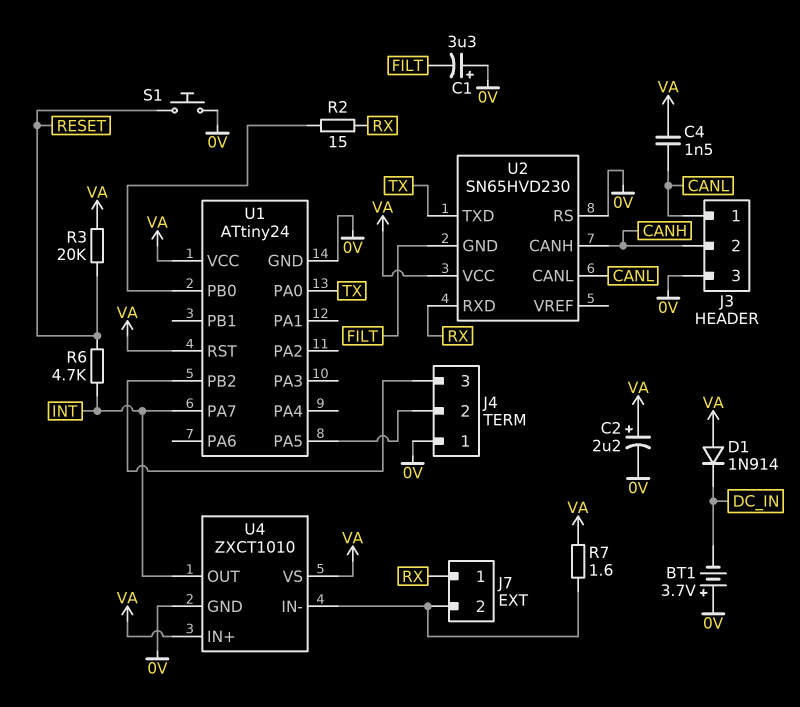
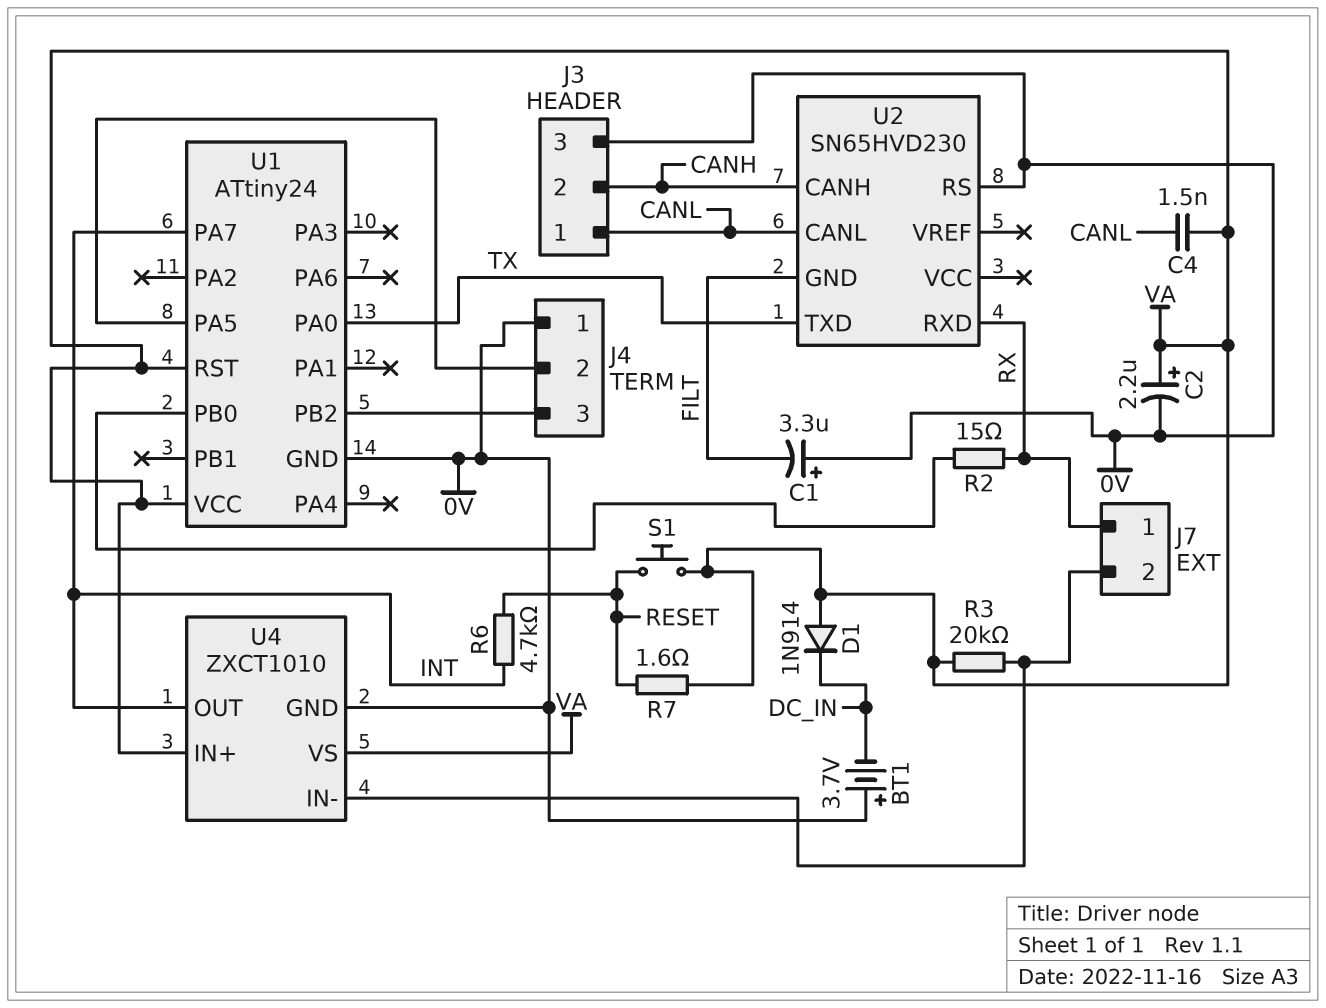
R3: 20k (RESET, VA) -> 20k (J7/2, VA)
R7: 1.6 (J7/2, VA) -> 1.6 (RESET, VA)
S1: button (0V, RESET) -> button (RESET, VA)
U2 pin VCC: VA -> none

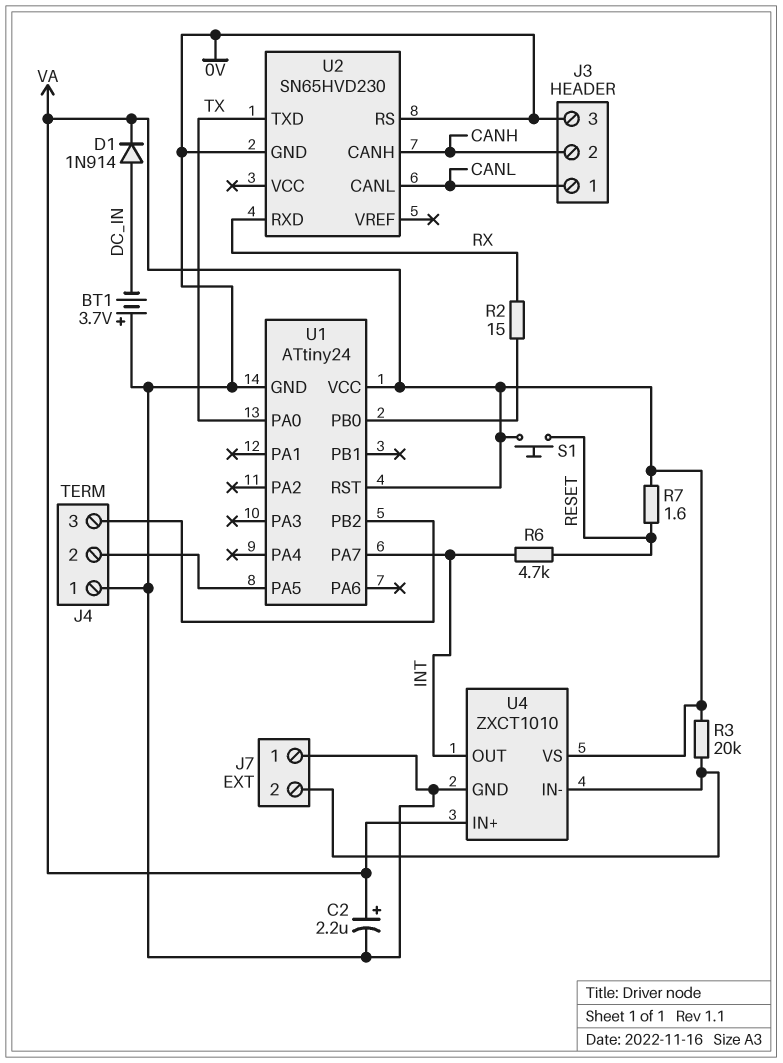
C1: 3.3uF (plus 0V, minus FILT) -> none
C4: 1.5nF (CANL, VA) -> none
D1: diode 1N914 (A VA, K DC_IN) -> diode 1N914 (A DC_IN, K VA)
J7 pin 1: RX -> 0V
U2 pin GND: FILT -> 0V

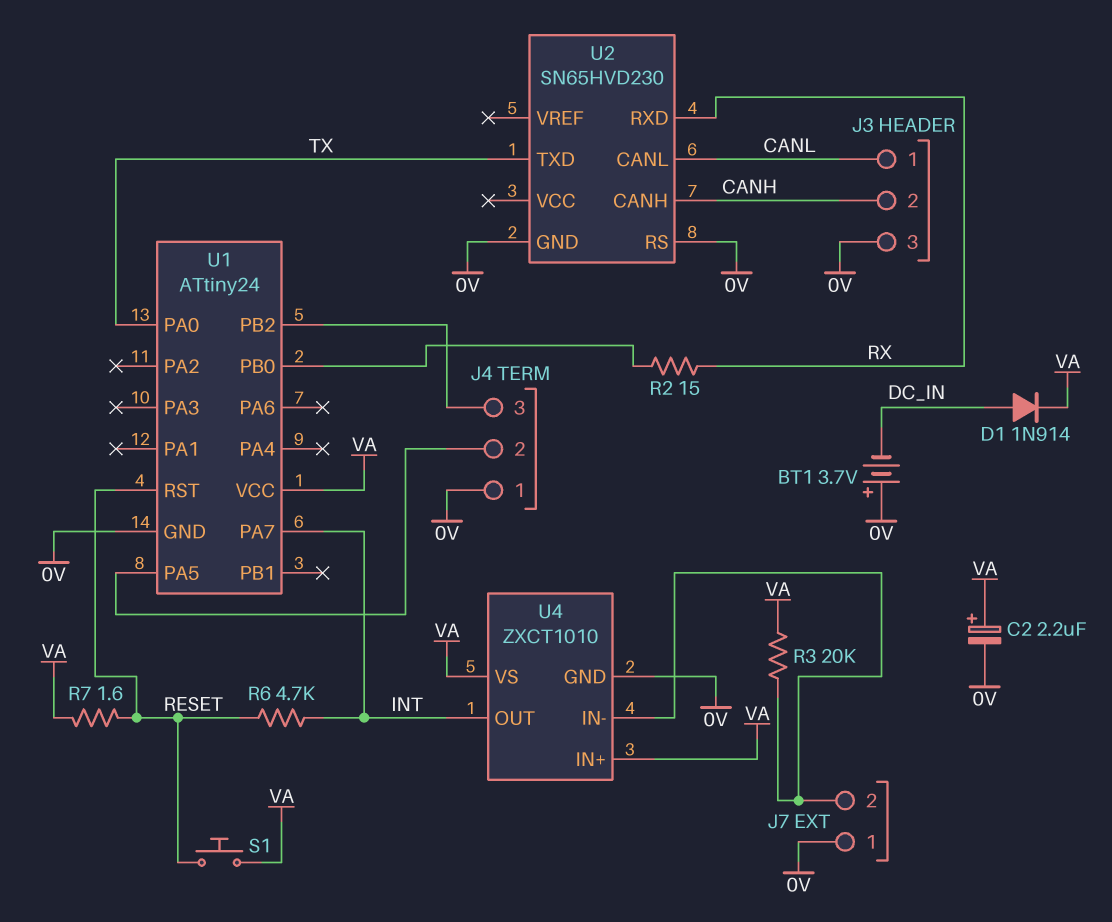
U1 pin RST: VA -> RESET

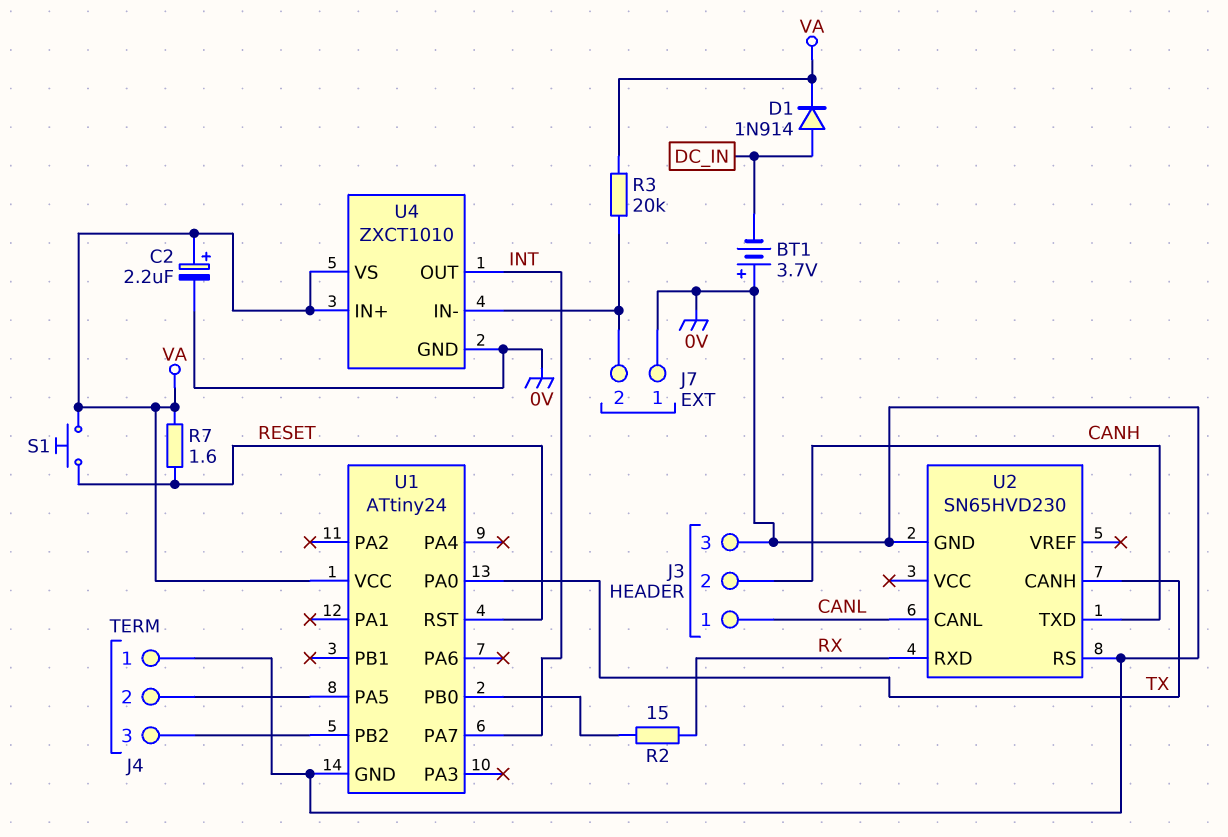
R6: 4.7k (INT, RESET) -> none
U2 pin CANH: CANH -> TX
U2 pin TXD: TX -> CANH

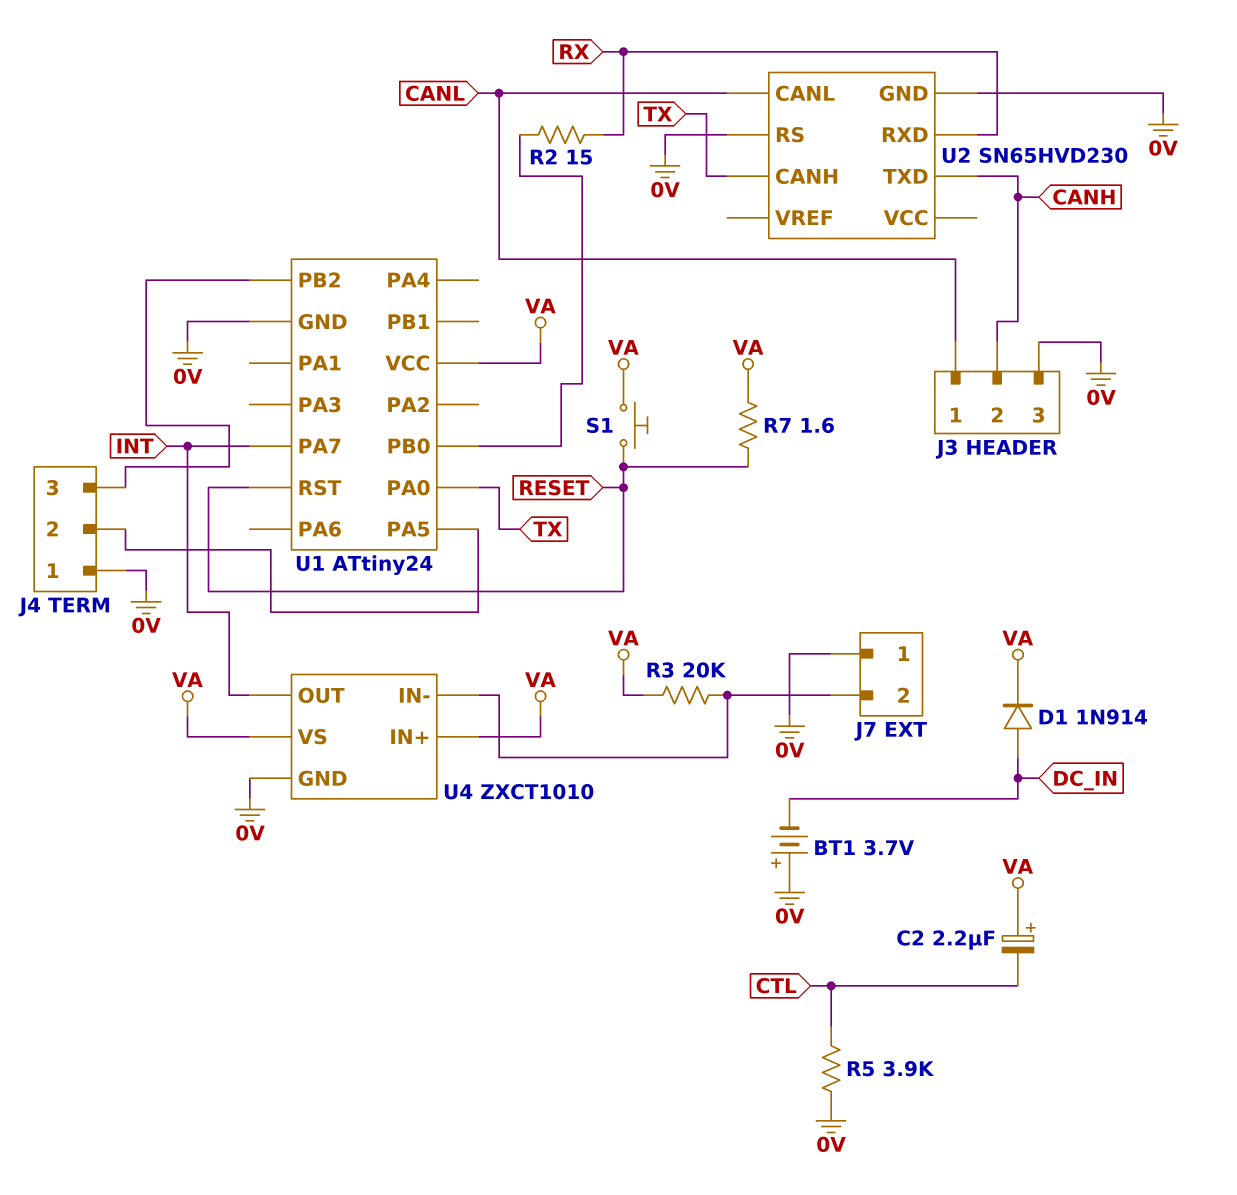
C2: 2.2uF (plus VA, minus 0V) -> 2.2uF (plus VA, minus CTL)
R5: none -> 3.9k (0V, CTL)

